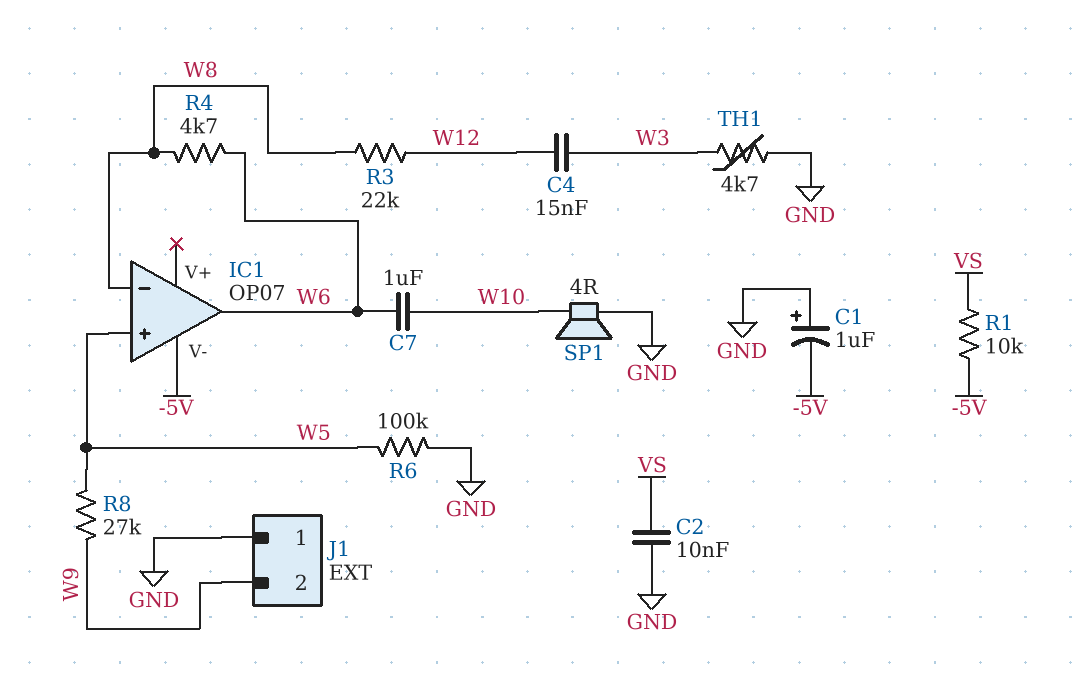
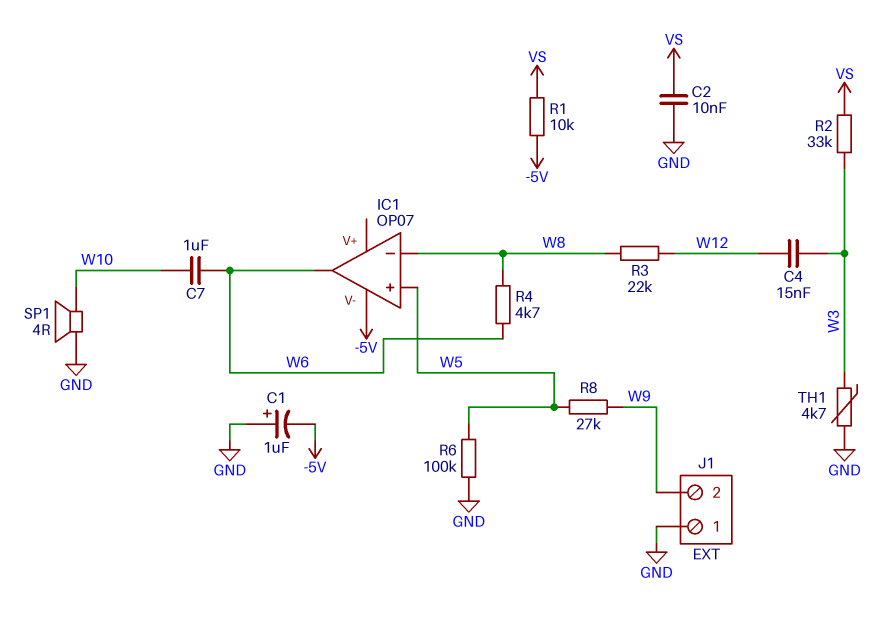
R2: none -> 33k (VS, W3)

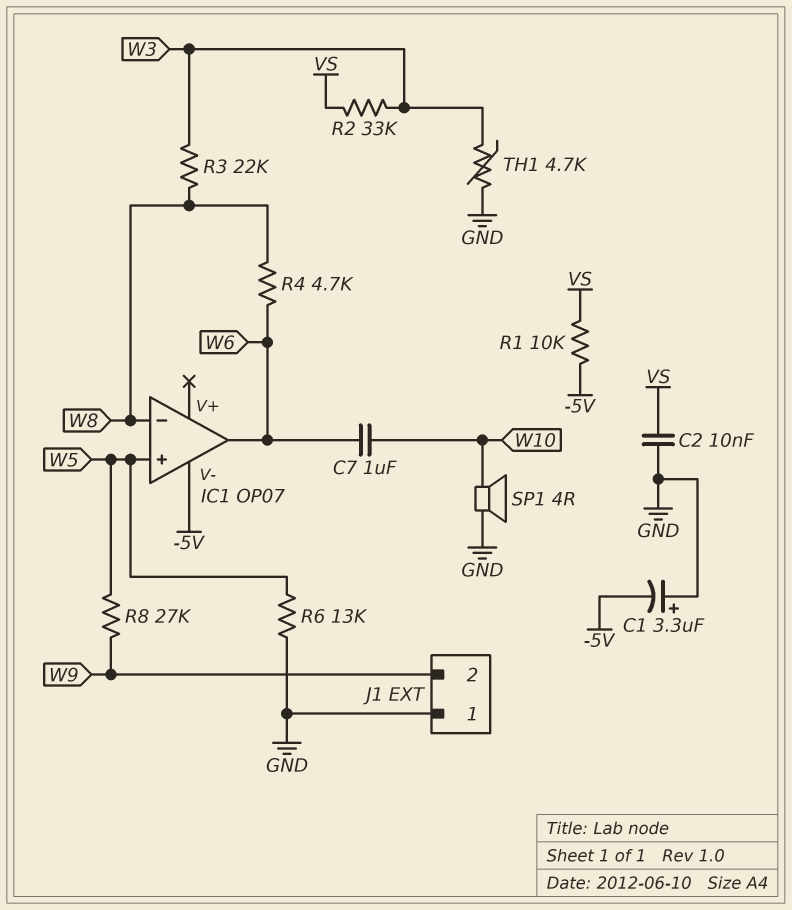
C1: 1uF (plus GND, minus -5V) -> 3.3uF (plus GND, minus -5V)
C4: 15nF (W3, W12) -> none
R3: 22k (W8, W12) -> 22k (W3, W8)
R6: 100k (GND, W5) -> 13k (GND, W5)

